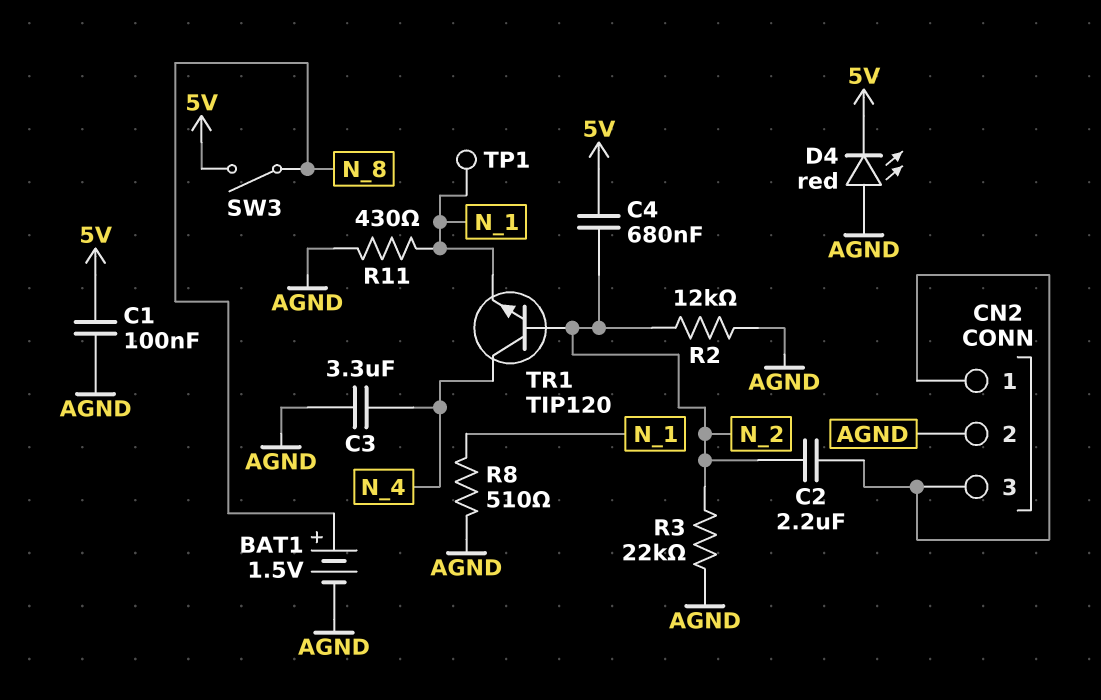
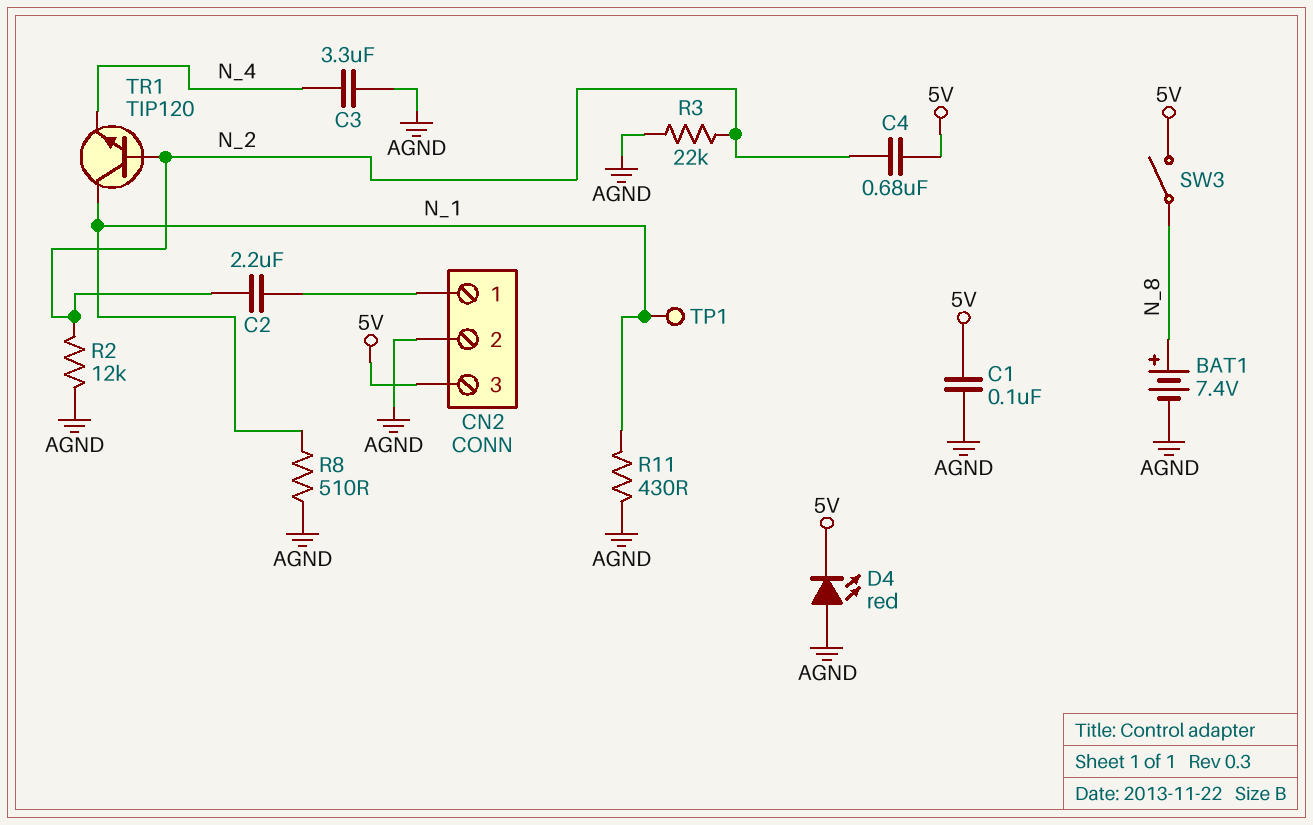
BAT1: 1.5V (plus N_8, minus AGND) -> 7.4V (plus N_8, minus AGND)
CN2 pin 3: CN2/1 -> 5V
TR1: NPN TIP120 (B N_2, C N_4, E N_1) -> NPN TIP120 (B N_2, C N_1, E N_4)

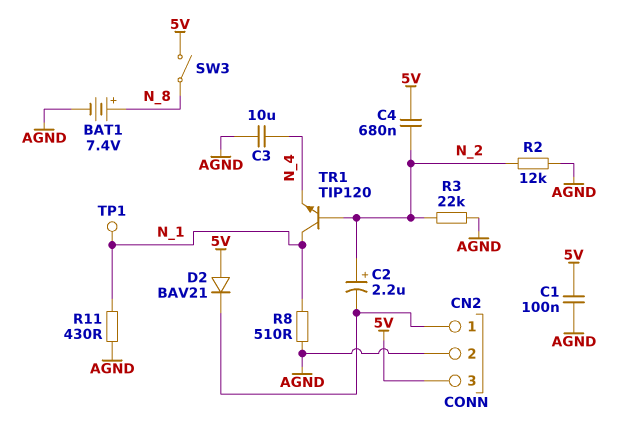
C2: 2.2uF (CN2/1, N_2) -> 2.2uF (plus N_2, minus CN2/1)
C3: 3.3uF (AGND, N_4) -> 10uF (AGND, N_4)
D2: none -> diode BAV21 (A 5V, K CN2/1)
D4: LED red (A AGND, K 5V) -> none

